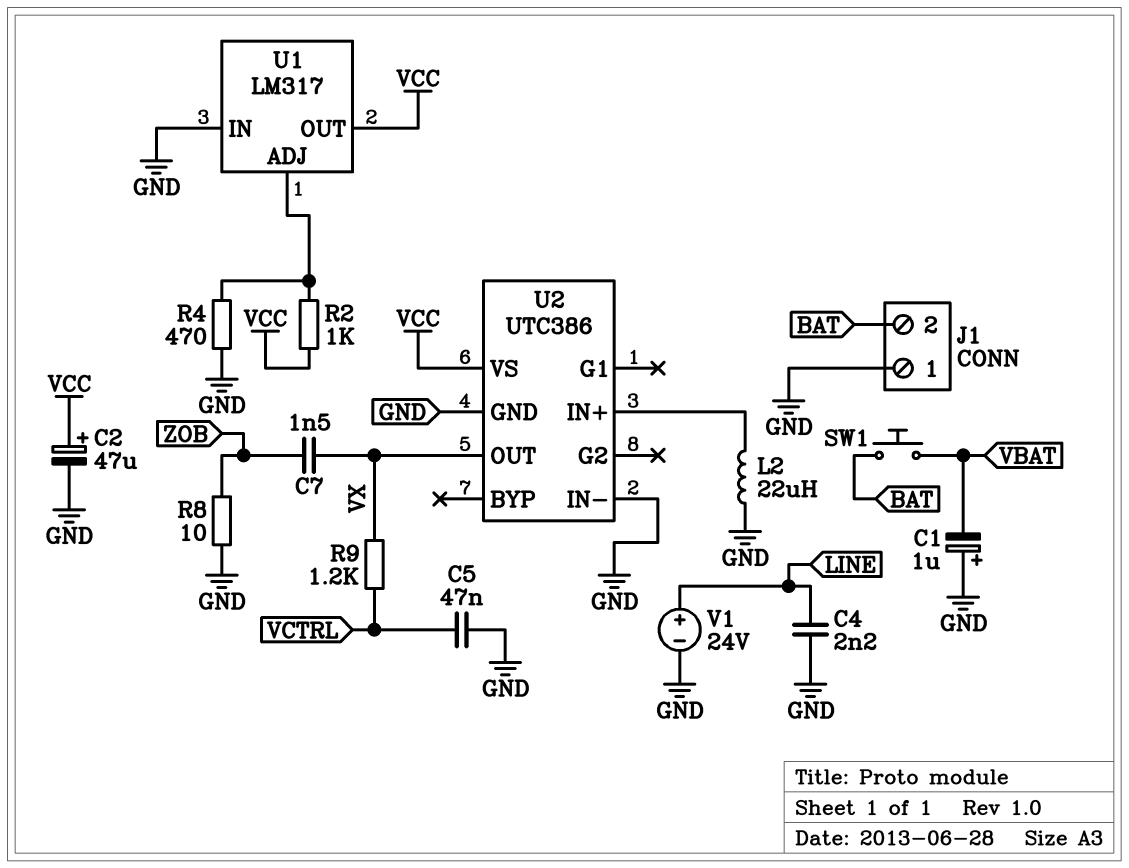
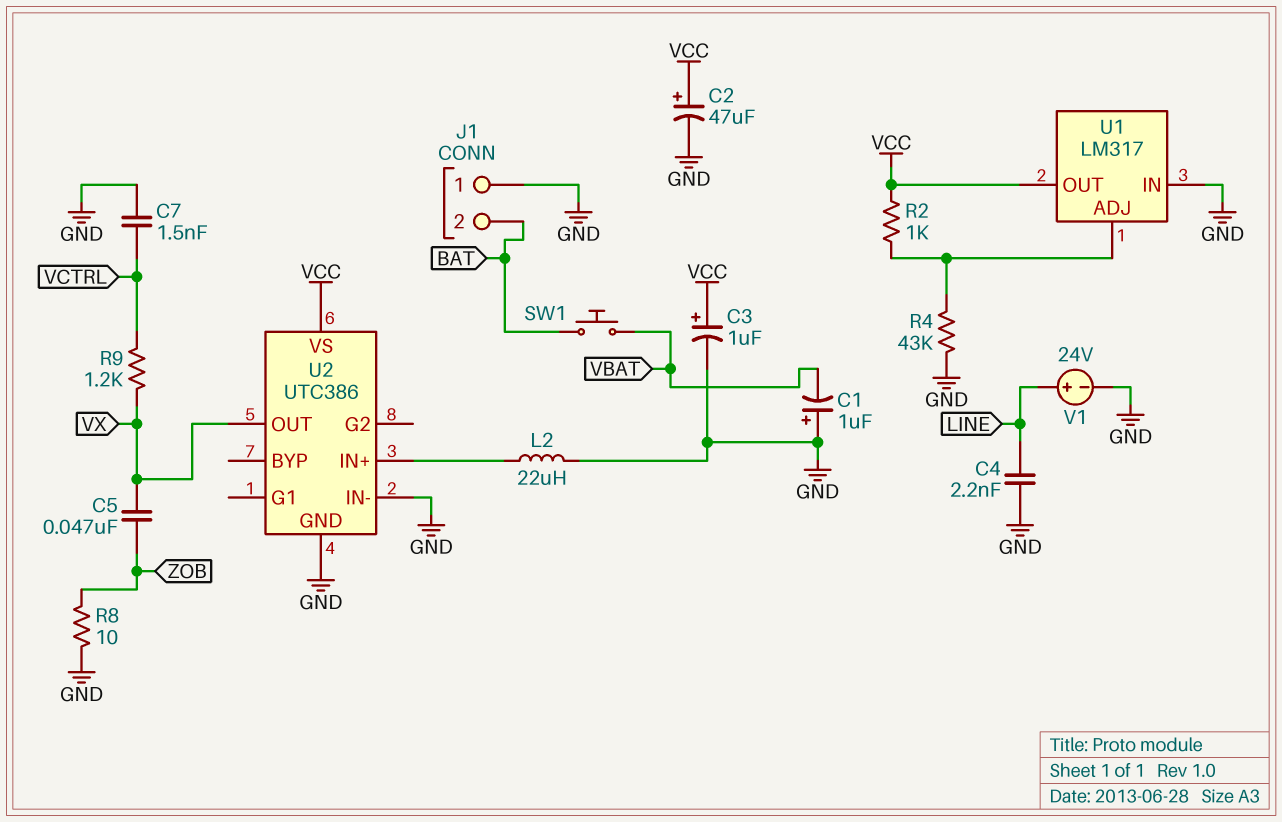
C3: none -> 1uF (plus VCC, minus GND)
C5: 47nF (GND, VCTRL) -> 47nF (VX, ZOB)
C7: 1.5nF (VX, ZOB) -> 1.5nF (GND, VCTRL)
R4: 470 (GND, U1/ADJ) -> 43k (GND, U1/ADJ)

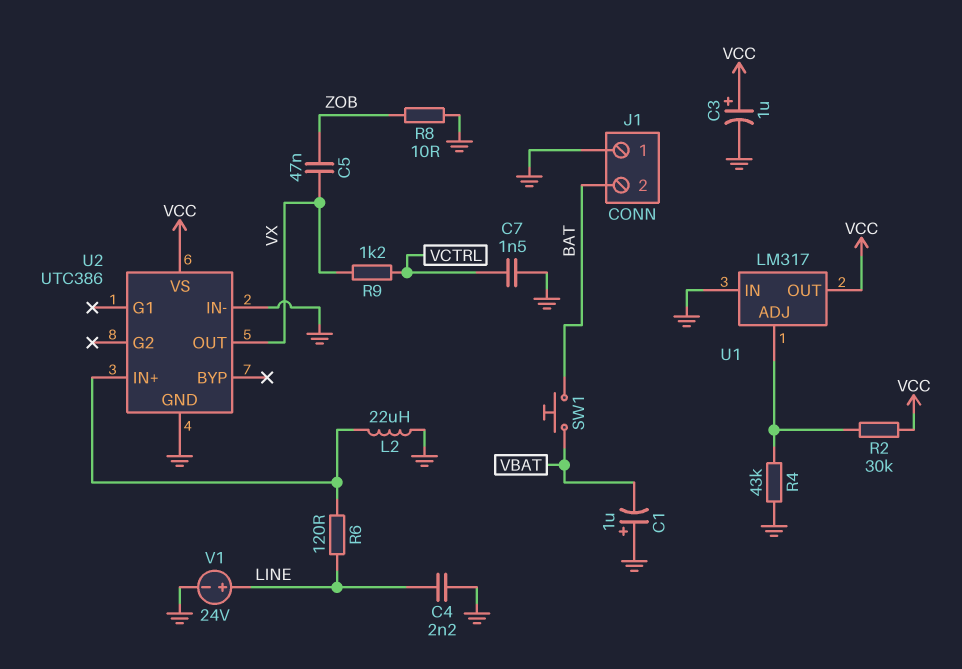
C2: 47uF (plus VCC, minus GND) -> none
R2: 1k (U1/ADJ, VCC) -> 30k (U1/ADJ, VCC)
R6: none -> 120 (LINE, U2/IN+)

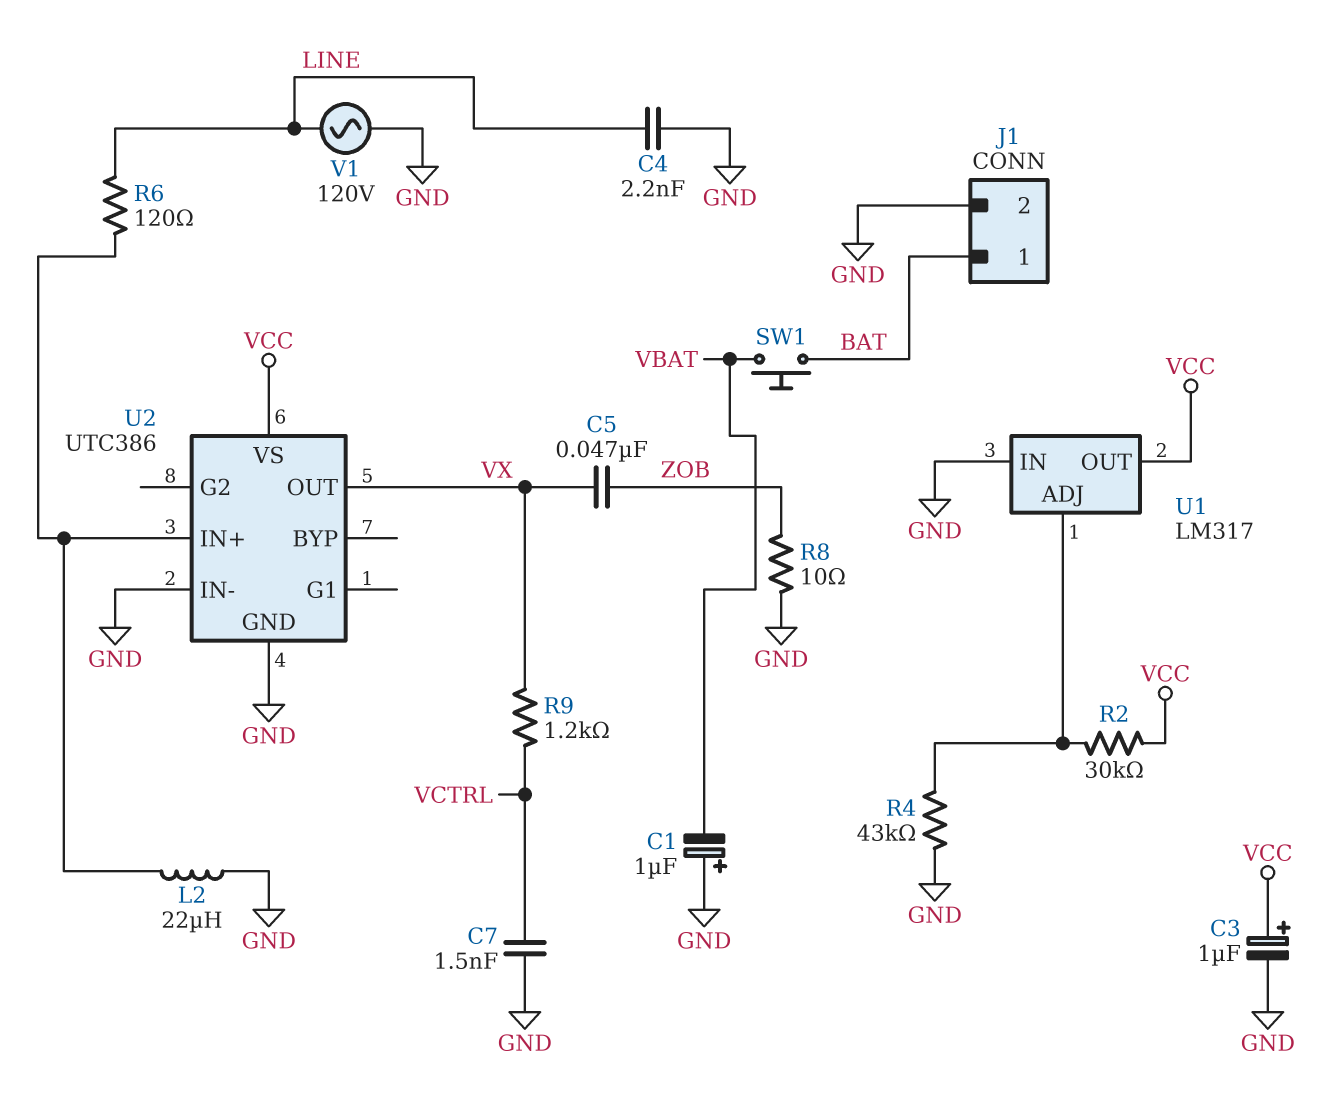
J1 pin 1: GND -> BAT
J1 pin 2: BAT -> GND
V1: 24V (plus LINE, minus GND) -> AC 120V (GND, LINE)

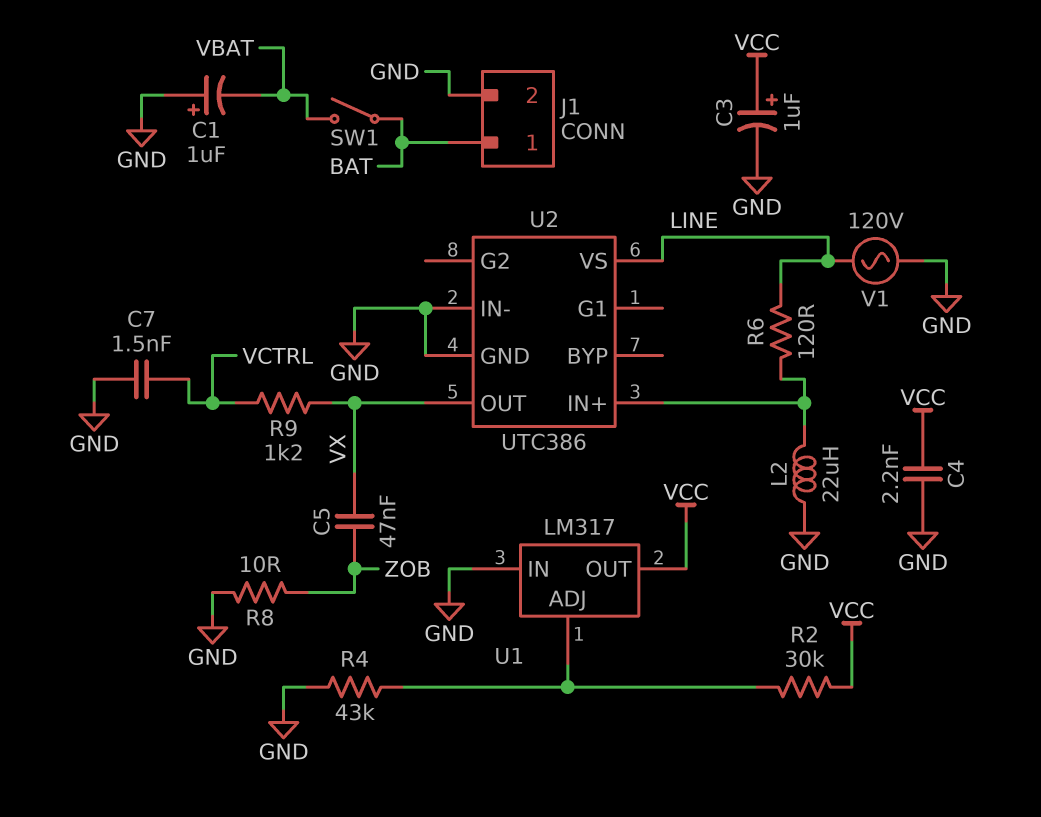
C4: 2.2nF (GND, LINE) -> 2.2nF (GND, VCC)
SW1: button (BAT, VBAT) -> switch (BAT, VBAT)
U2 pin VS: VCC -> LINE

